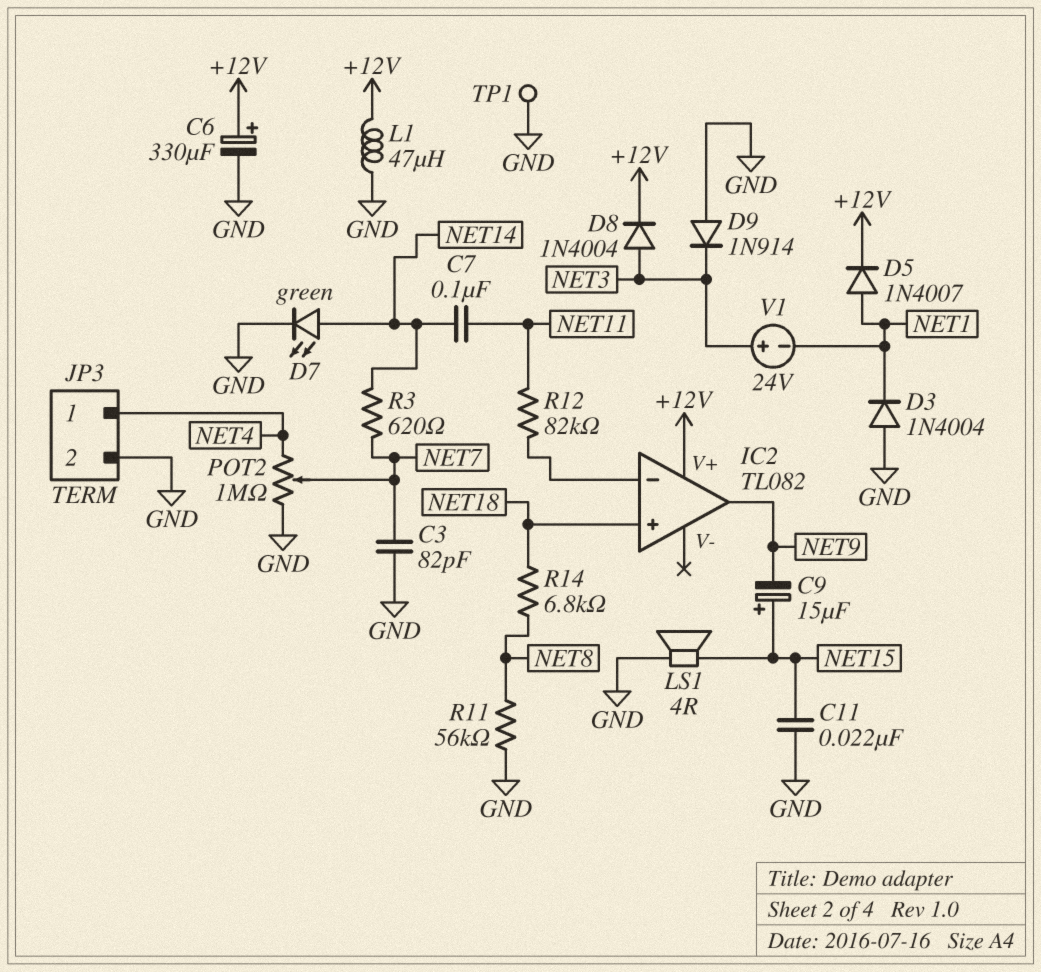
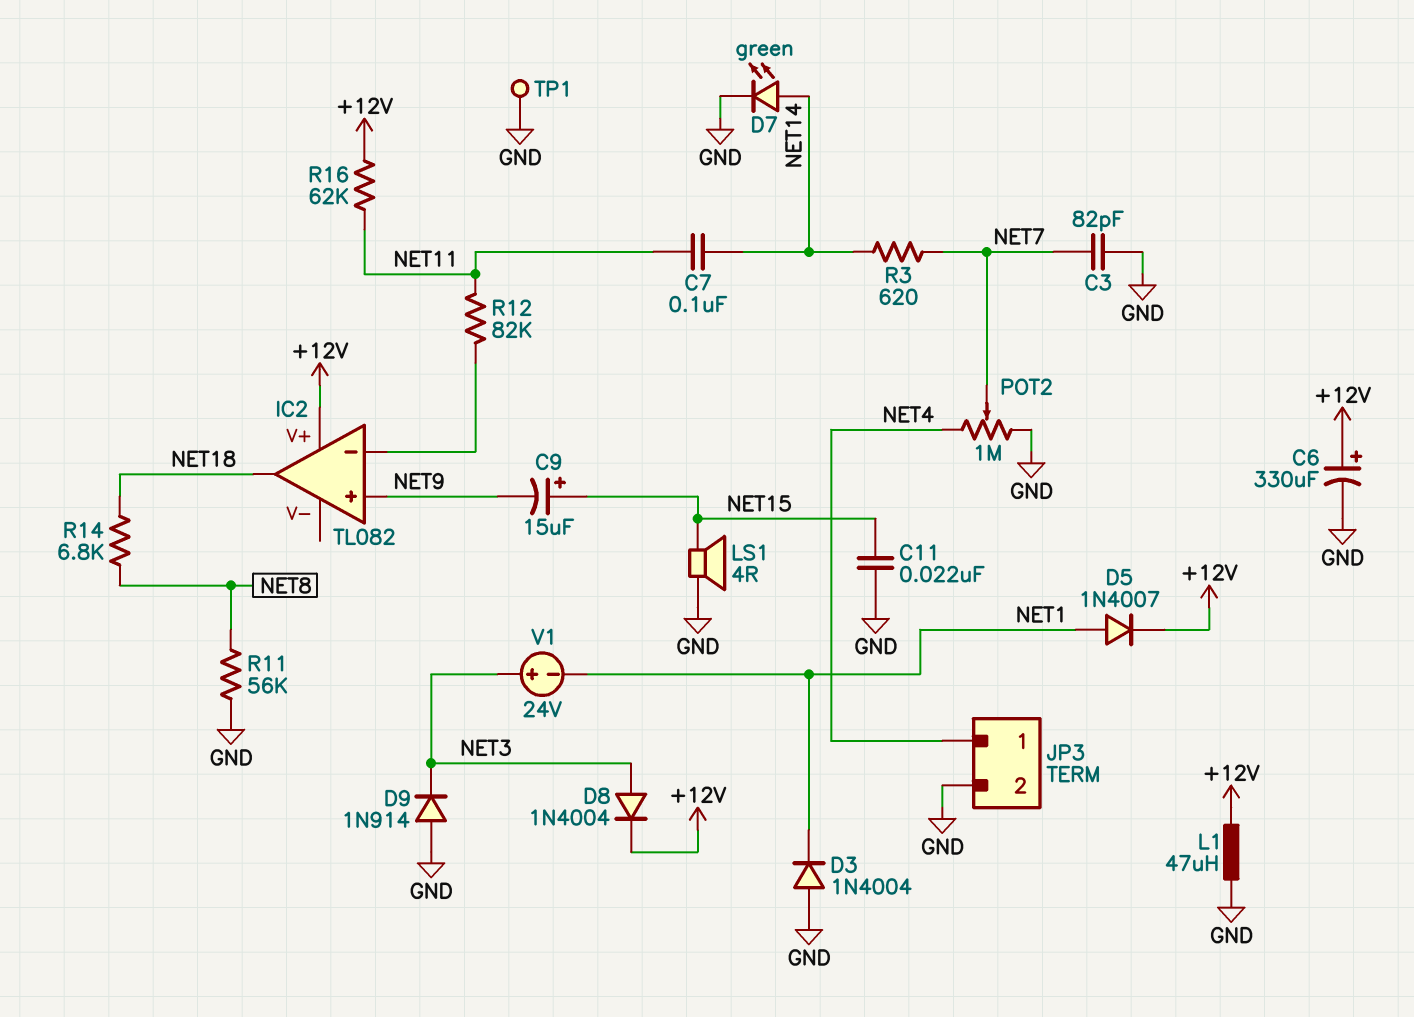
IC2 pin in+: NET18 -> NET9
IC2 pin out: NET9 -> NET18
R16: none -> 62k (+12V, NET11)

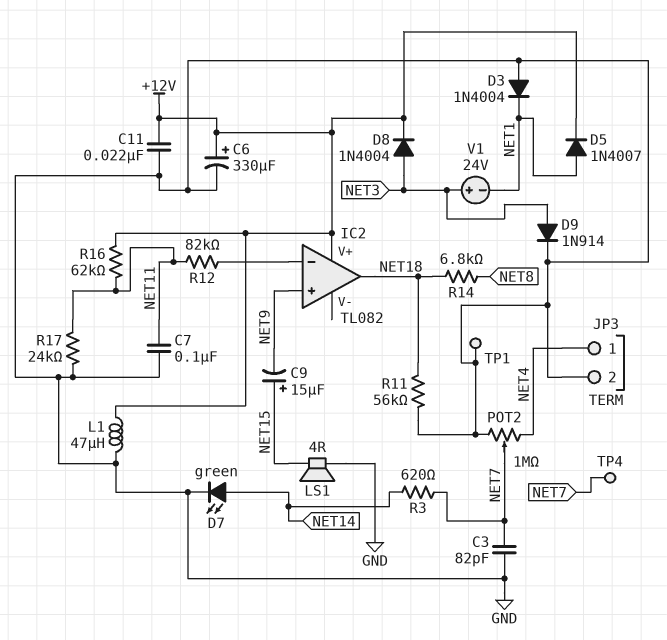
C7: 100nF (NET11, NET14) -> 100nF (GND, NET11)
C11: 22nF (GND, NET15) -> 22nF (+12V, GND)
D9: diode 1N914 (A GND, K NET3) -> diode 1N914 (A NET3, K GND)
R11: 56k (GND, NET8) -> 56k (GND, NET18)
R17: none -> 24k (GND, NET11)
TP4: none -> test point (NET7)

